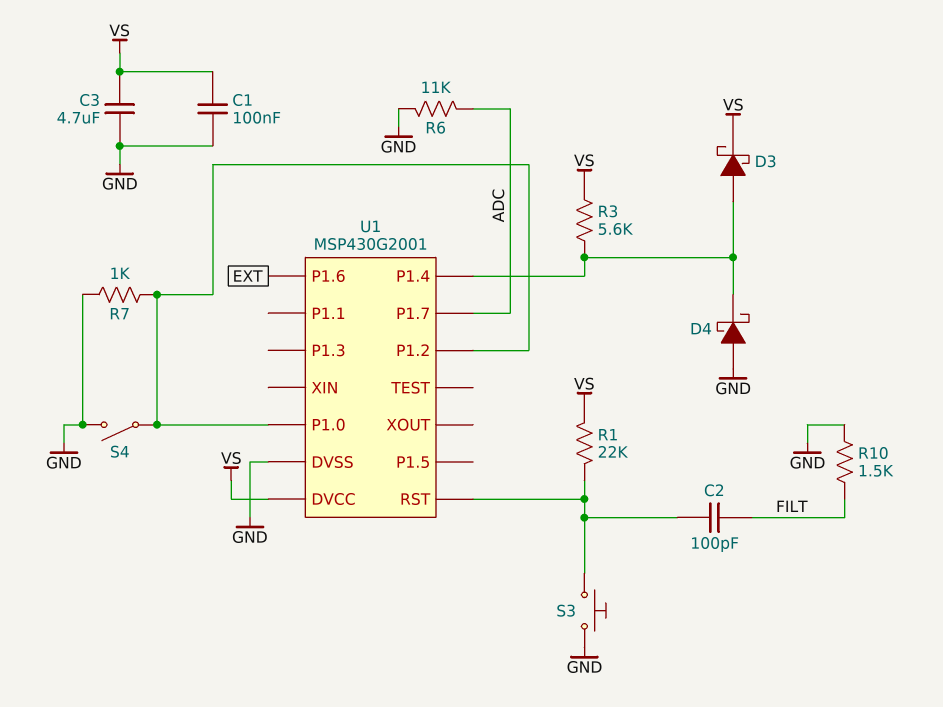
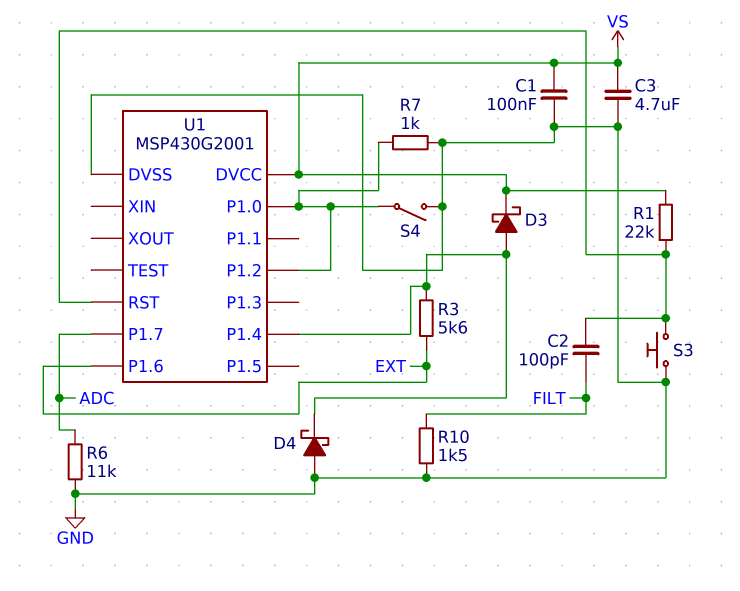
R3: 5.6k (U1/P1.4, VS) -> 5.6k (EXT, U1/P1.4)

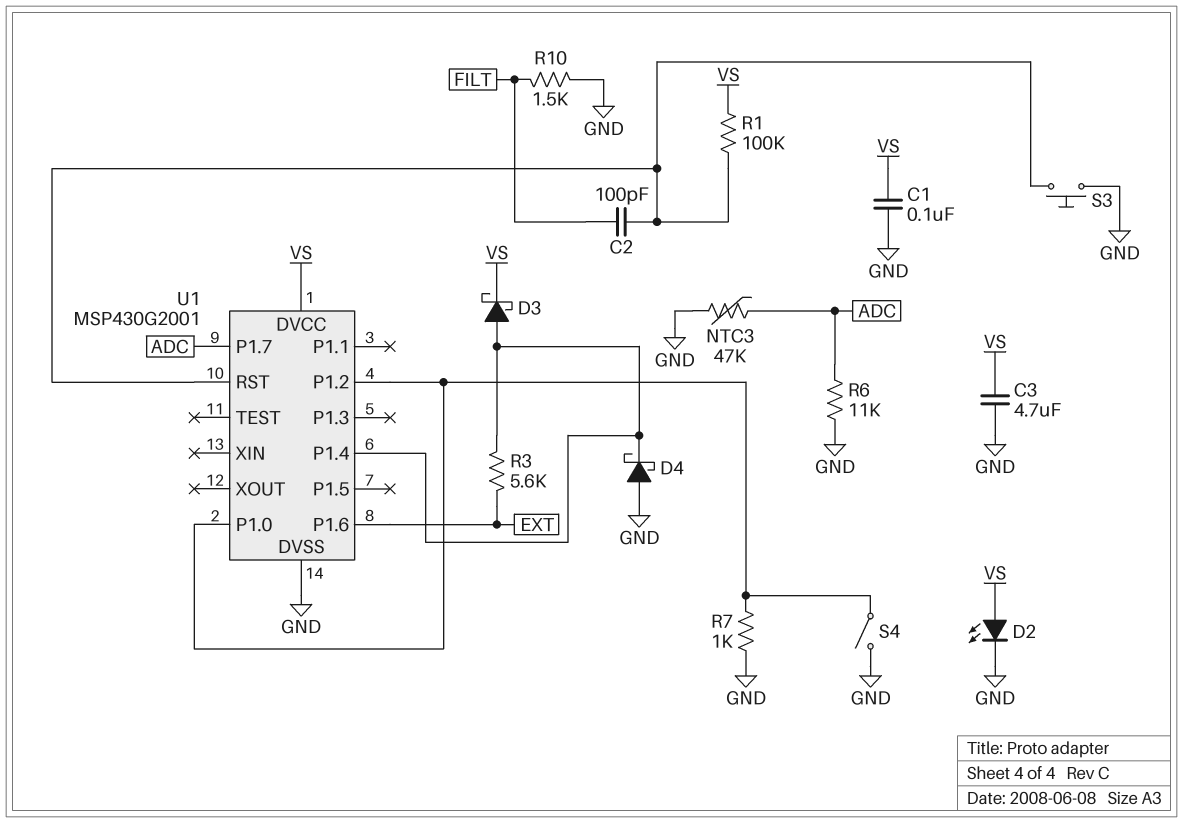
D2: none -> LED (A VS, K GND)
NTC3: none -> 47k (ADC, GND)
R1: 22k (U1/RST, VS) -> 100k (U1/RST, VS)

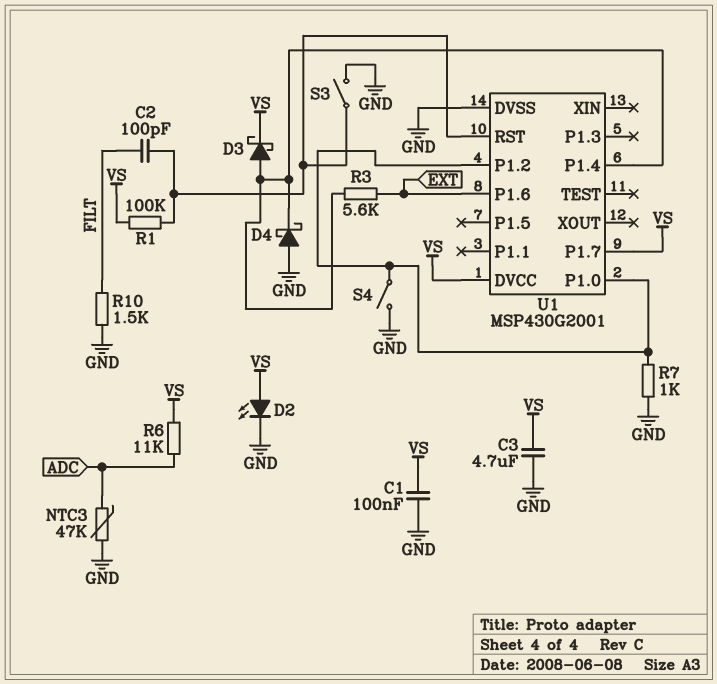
R6: 11k (ADC, GND) -> 11k (ADC, VS)
S3: button (GND, U1/RST) -> switch (GND, U1/RST)
U1 pin P1.7: ADC -> VS

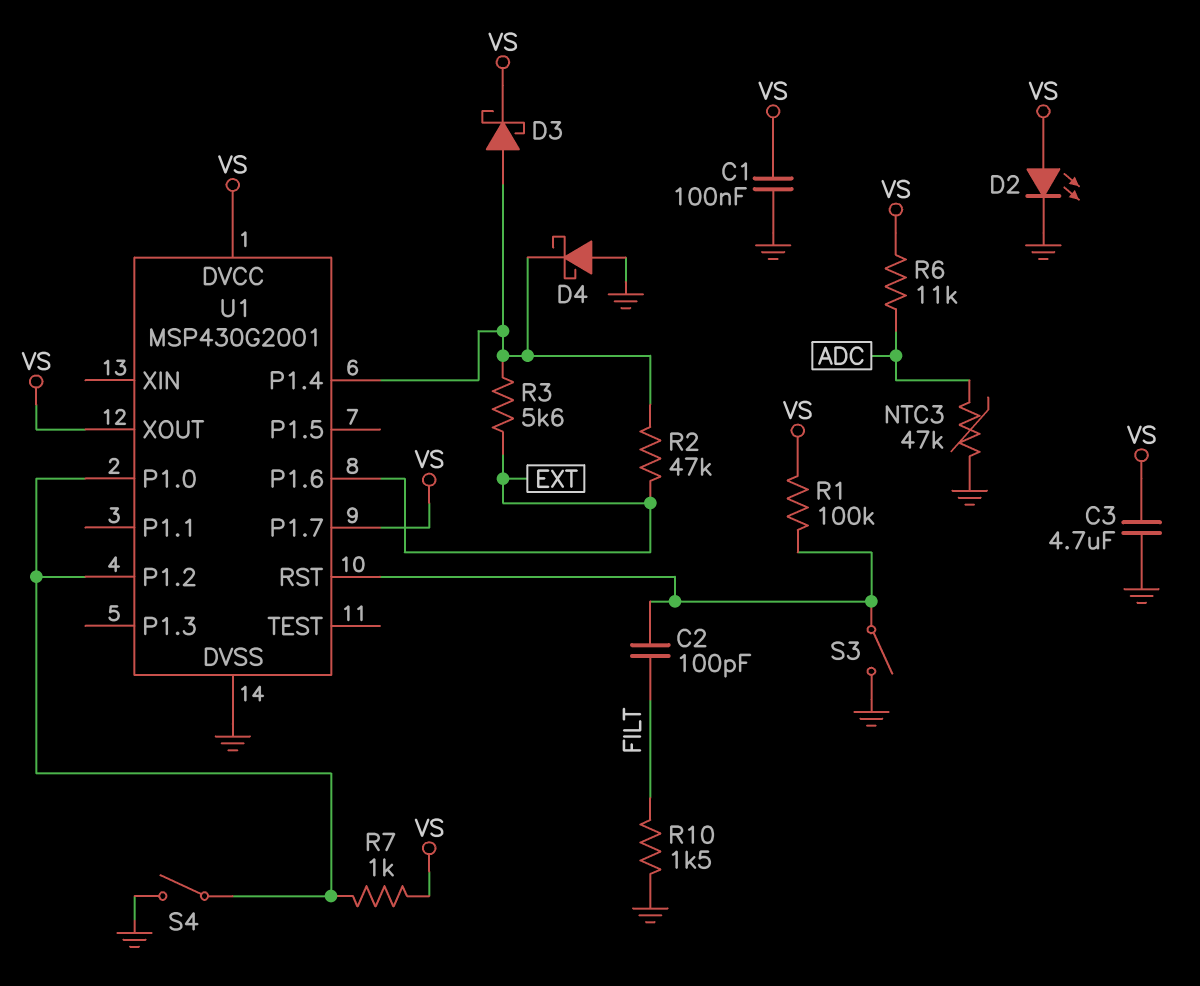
R2: none -> 47k (EXT, U1/P1.4)
R7: 1k (GND, U1/P1.0) -> 1k (U1/P1.0, VS)
U1 pin XOUT: none -> VS

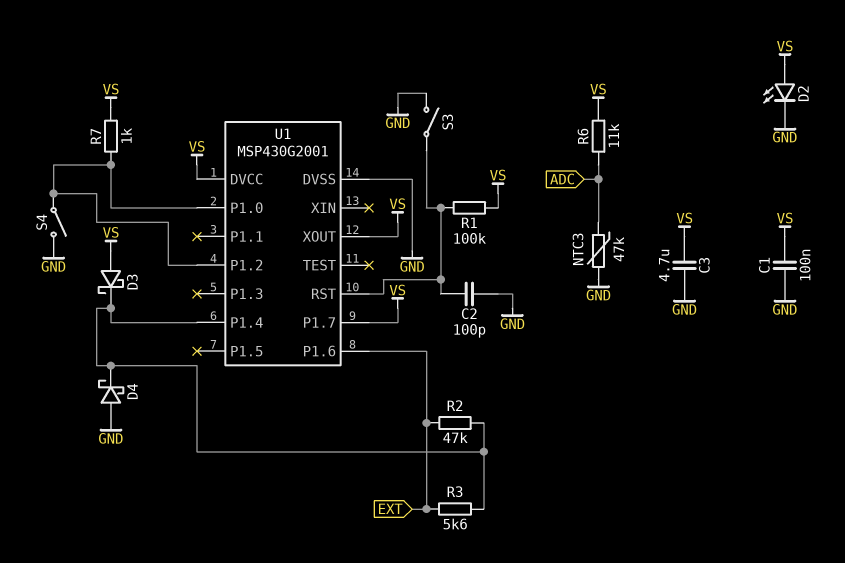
C2: 100pF (FILT, U1/RST) -> 100pF (GND, U1/RST)
D3: schottky (A U1/P1.4, K VS) -> schottky (A VS, K U1/P1.4)
R10: 1.5k (FILT, GND) -> none

